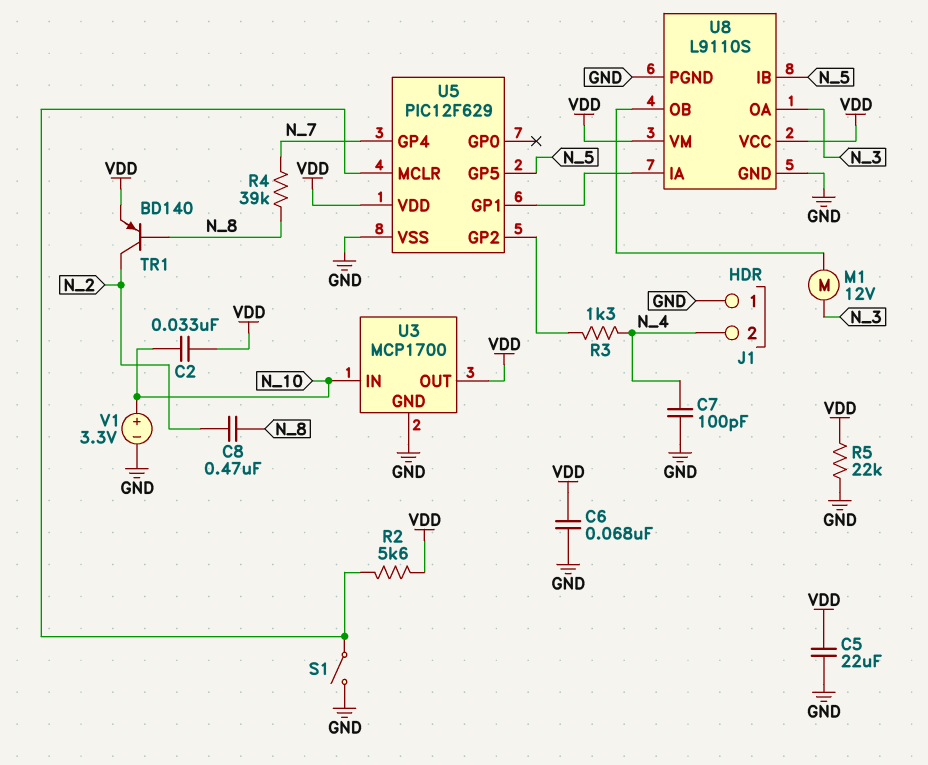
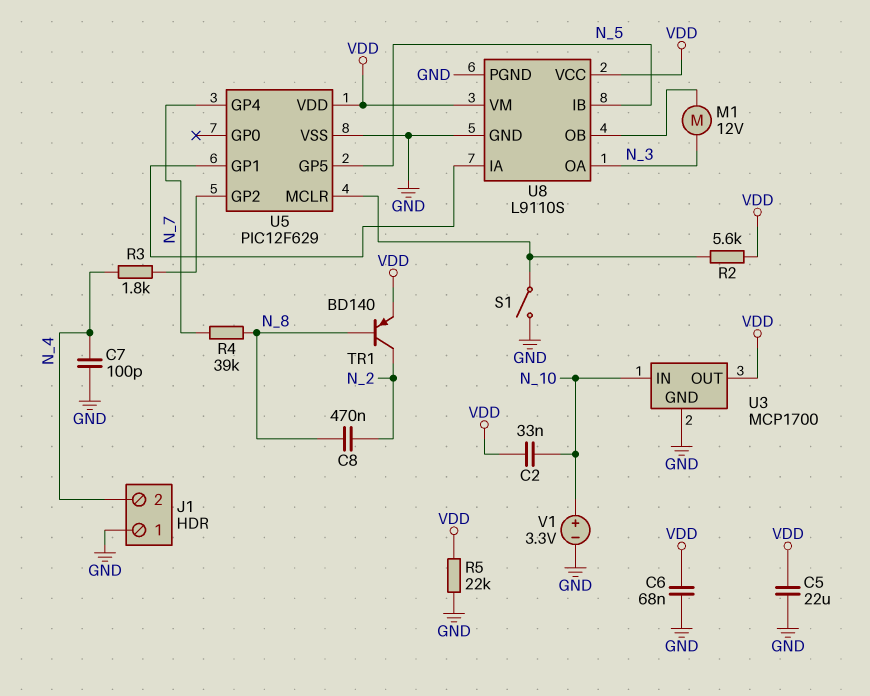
R3: 1.3k (N_4, U5/GP2) -> 1.8k (N_4, U5/GP2)

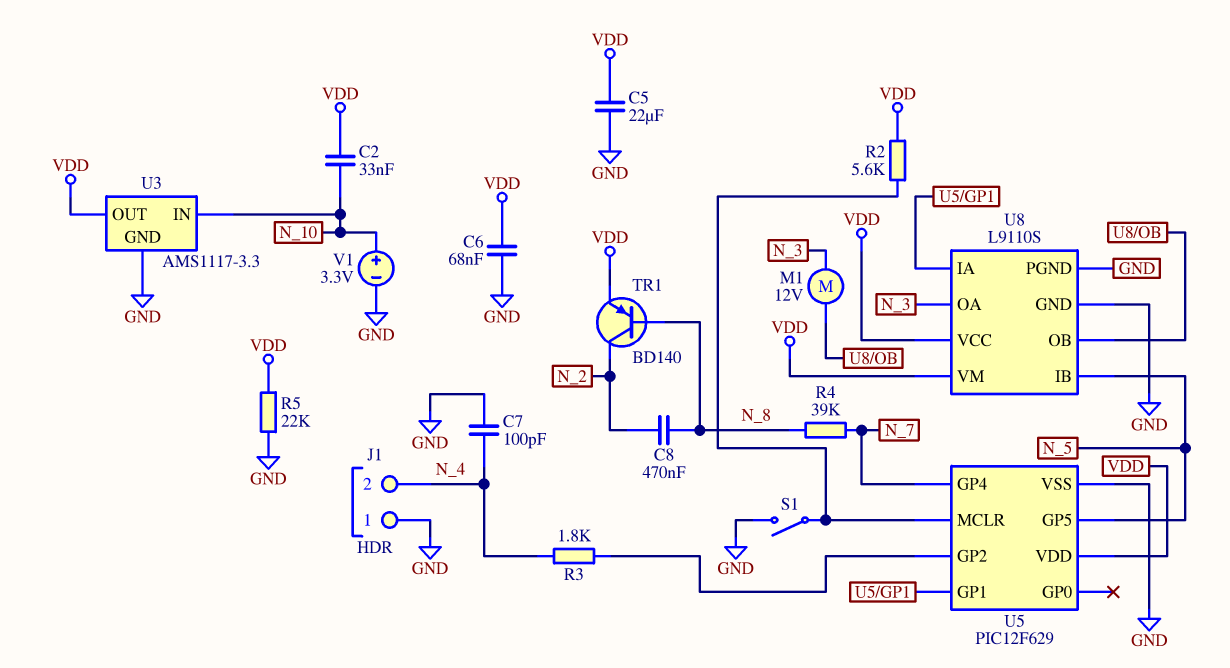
U3: MCP1700 -> AMS1117-3.3

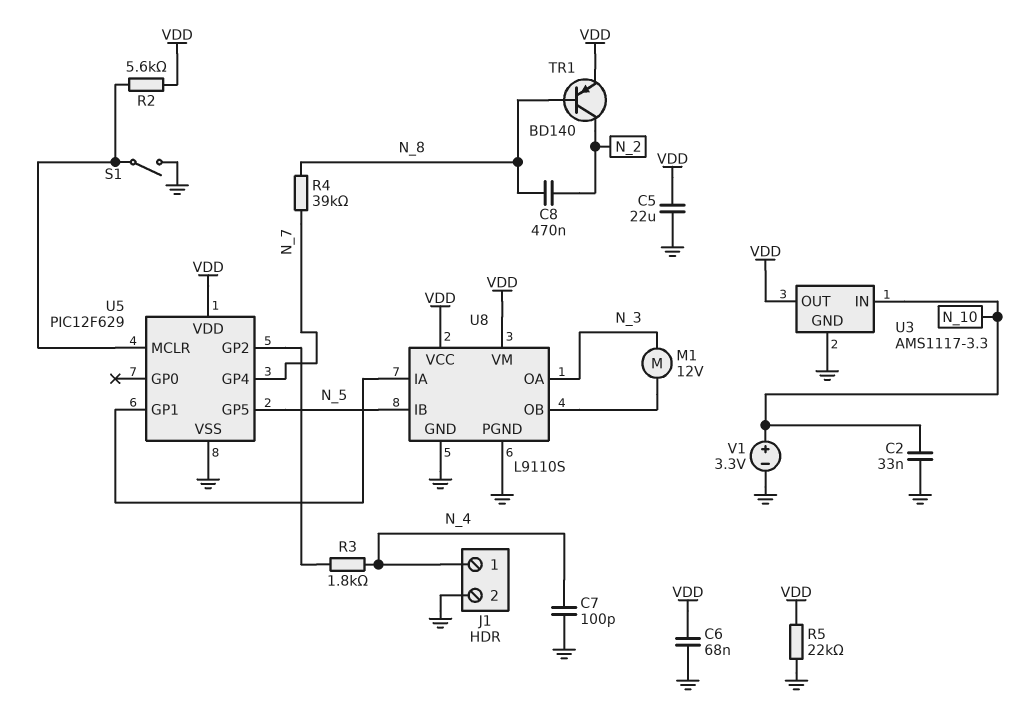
C2: 33nF (N_10, VDD) -> 33nF (GND, N_10)
J1 pin 1: GND -> N_4
J1 pin 2: N_4 -> GND

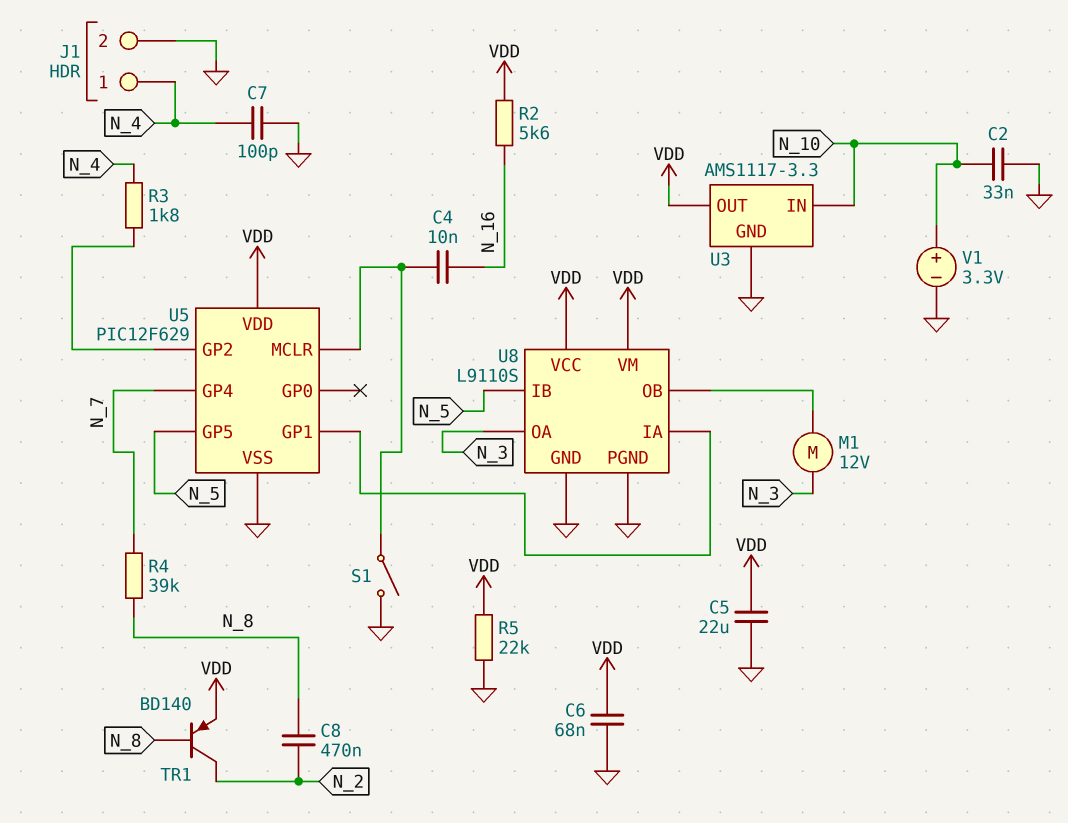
C4: none -> 10nF (N_16, U5/MCLR)
R2: 5.6k (U5/MCLR, VDD) -> 5.6k (N_16, VDD)

